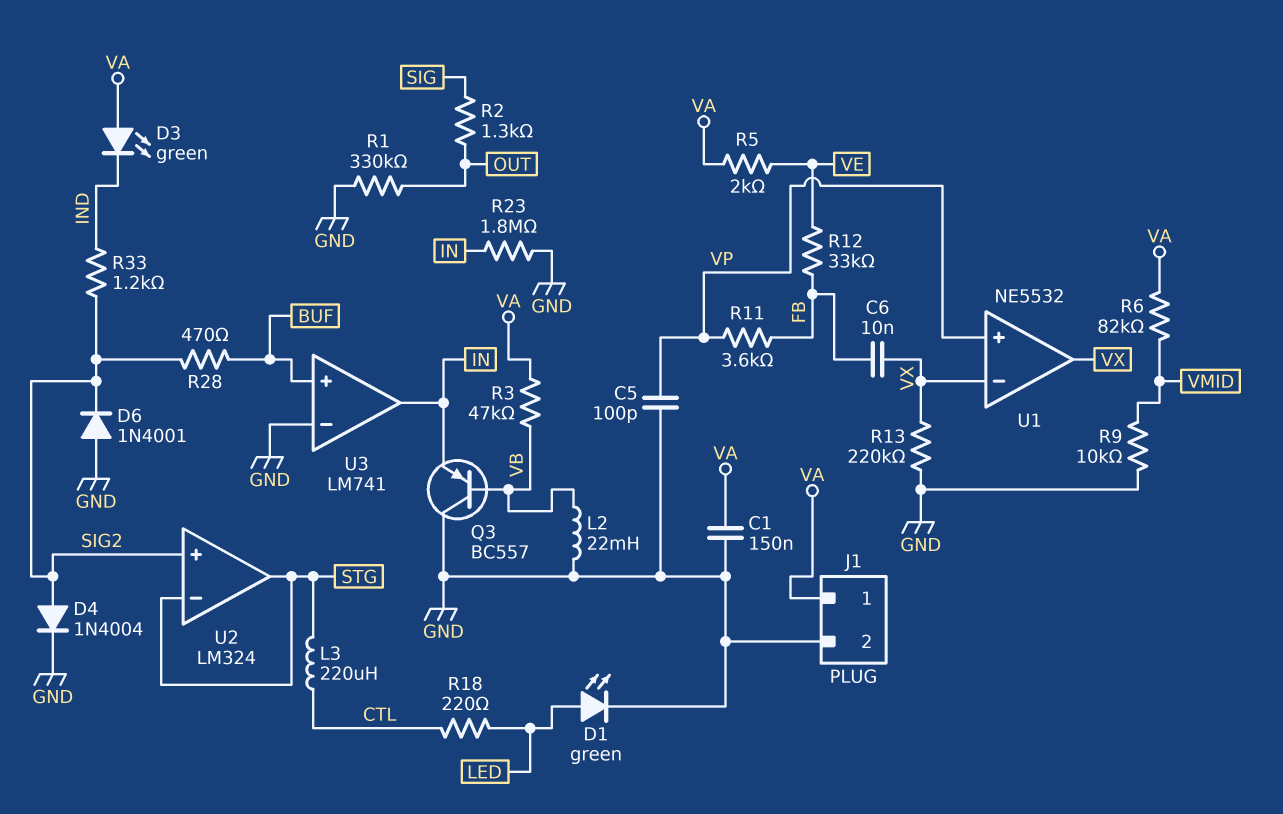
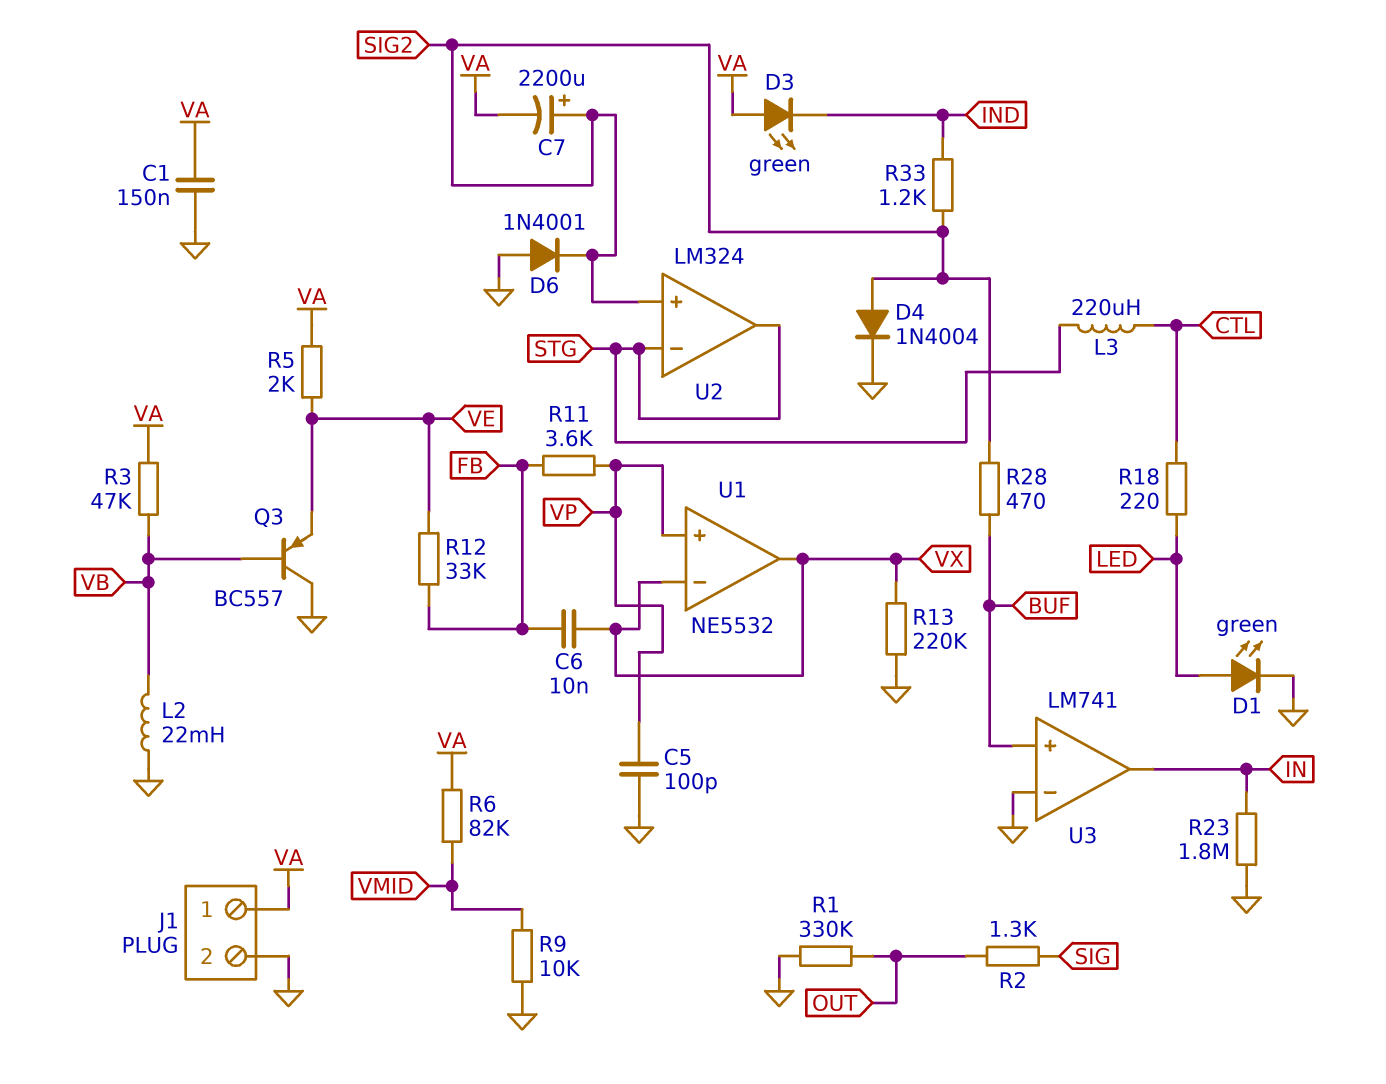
C7: none -> 2200uF (plus SIG2, minus VA)
Q3: PNP BC557 (B VB, C GND, E IN) -> PNP BC557 (B VB, C GND, E VE)

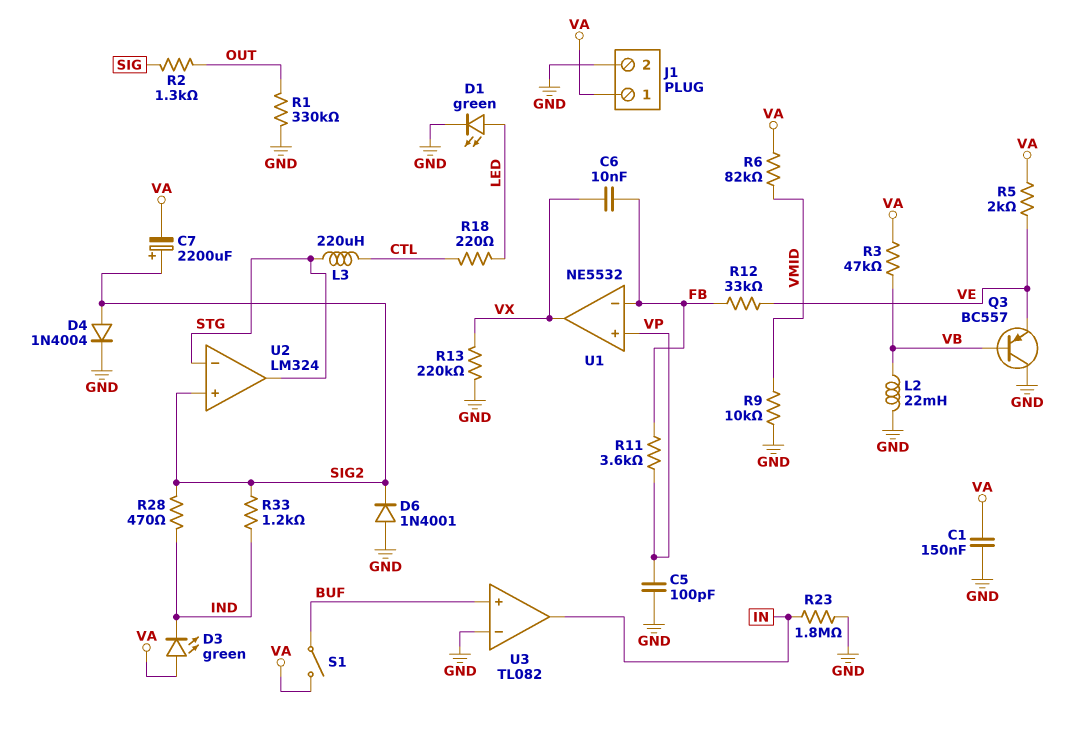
R28: 470 (BUF, SIG2) -> 470 (IND, SIG2)
S1: none -> switch (BUF, VA)
U1 pin in-: VX -> FB
U3: LM741 -> TL082

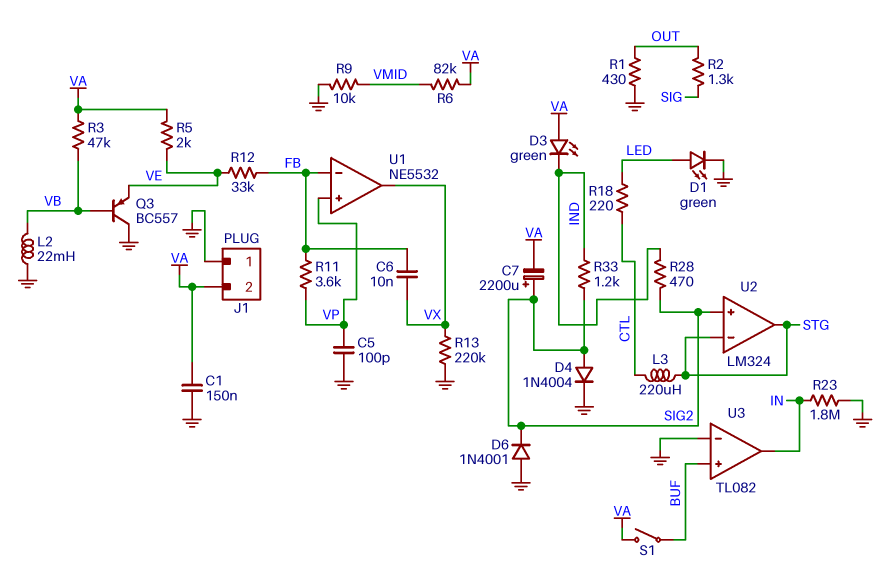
J1 pin 1: VA -> GND
J1 pin 2: GND -> VA
R1: 330k (GND, OUT) -> 430 (GND, OUT)

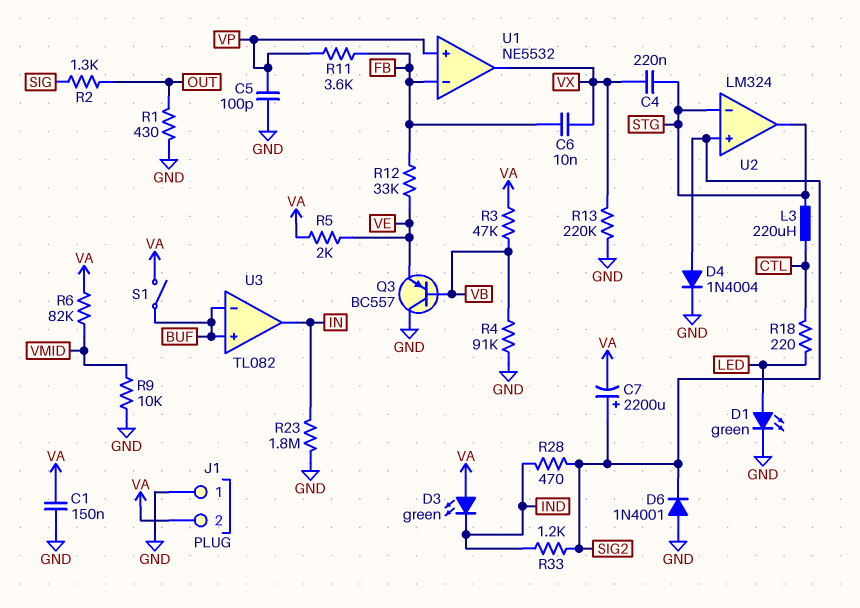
C4: none -> 220nF (STG, VX)
L2: 22mH (GND, VB) -> none
R4: none -> 91k (GND, VB)
U3 pin in-: GND -> BUF

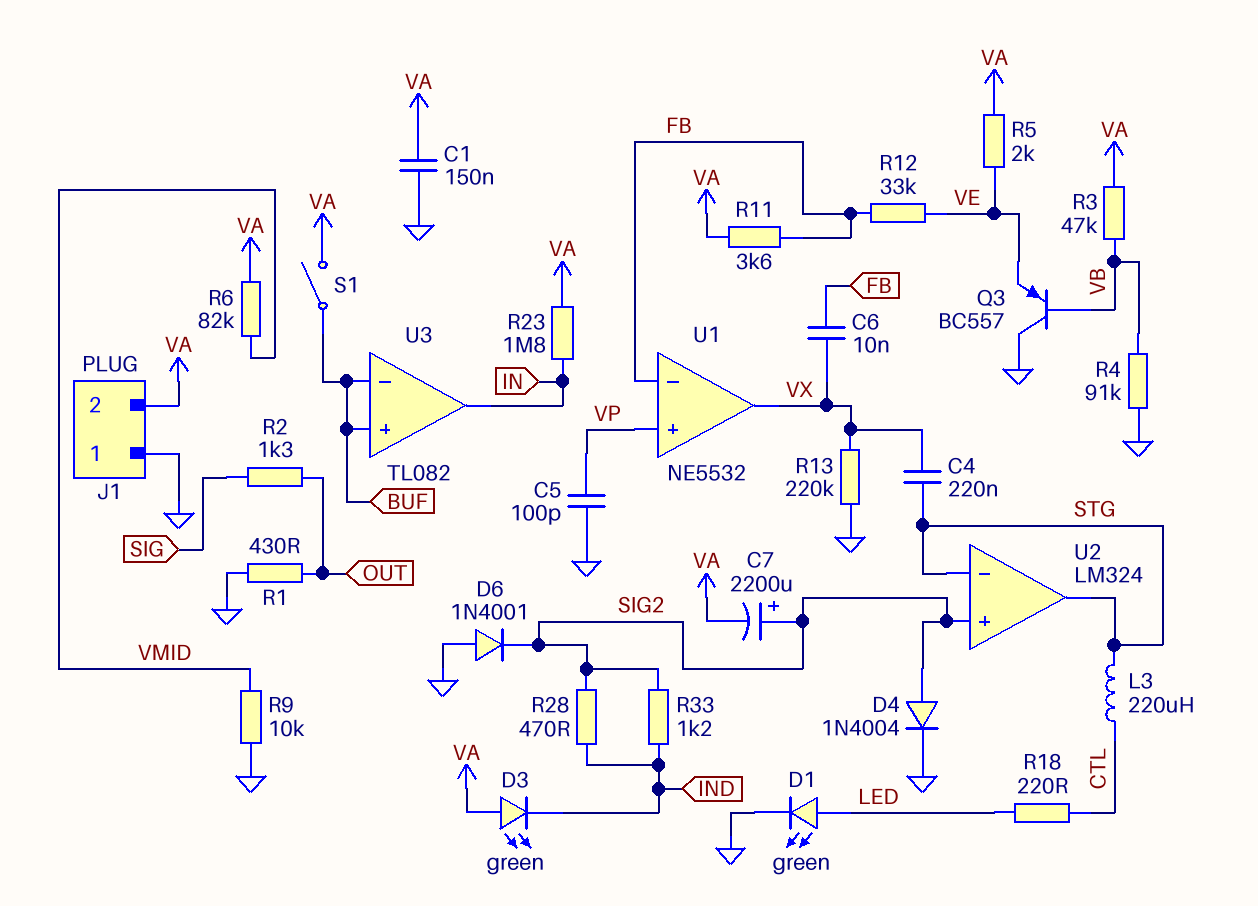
R11: 3.6k (FB, VP) -> 3.6k (FB, VA)
R23: 1.8M (GND, IN) -> 1.8M (IN, VA)

